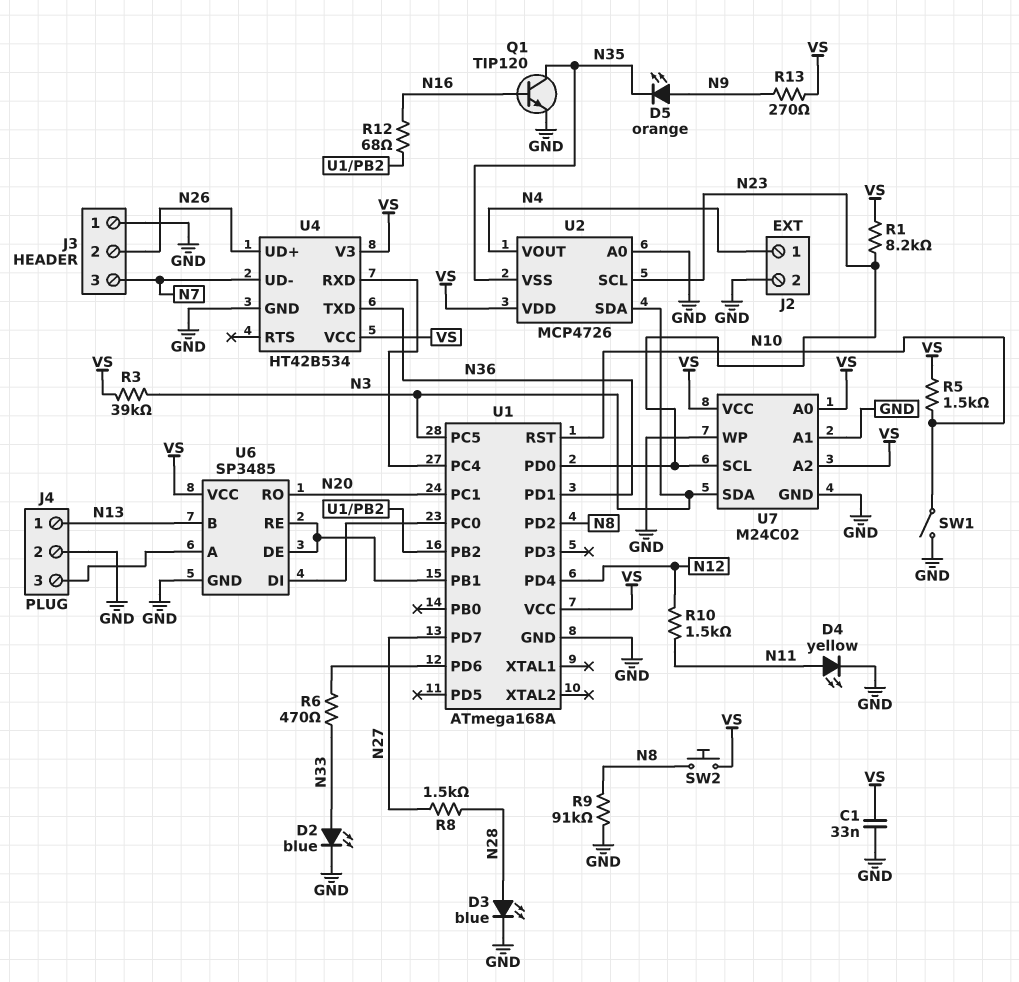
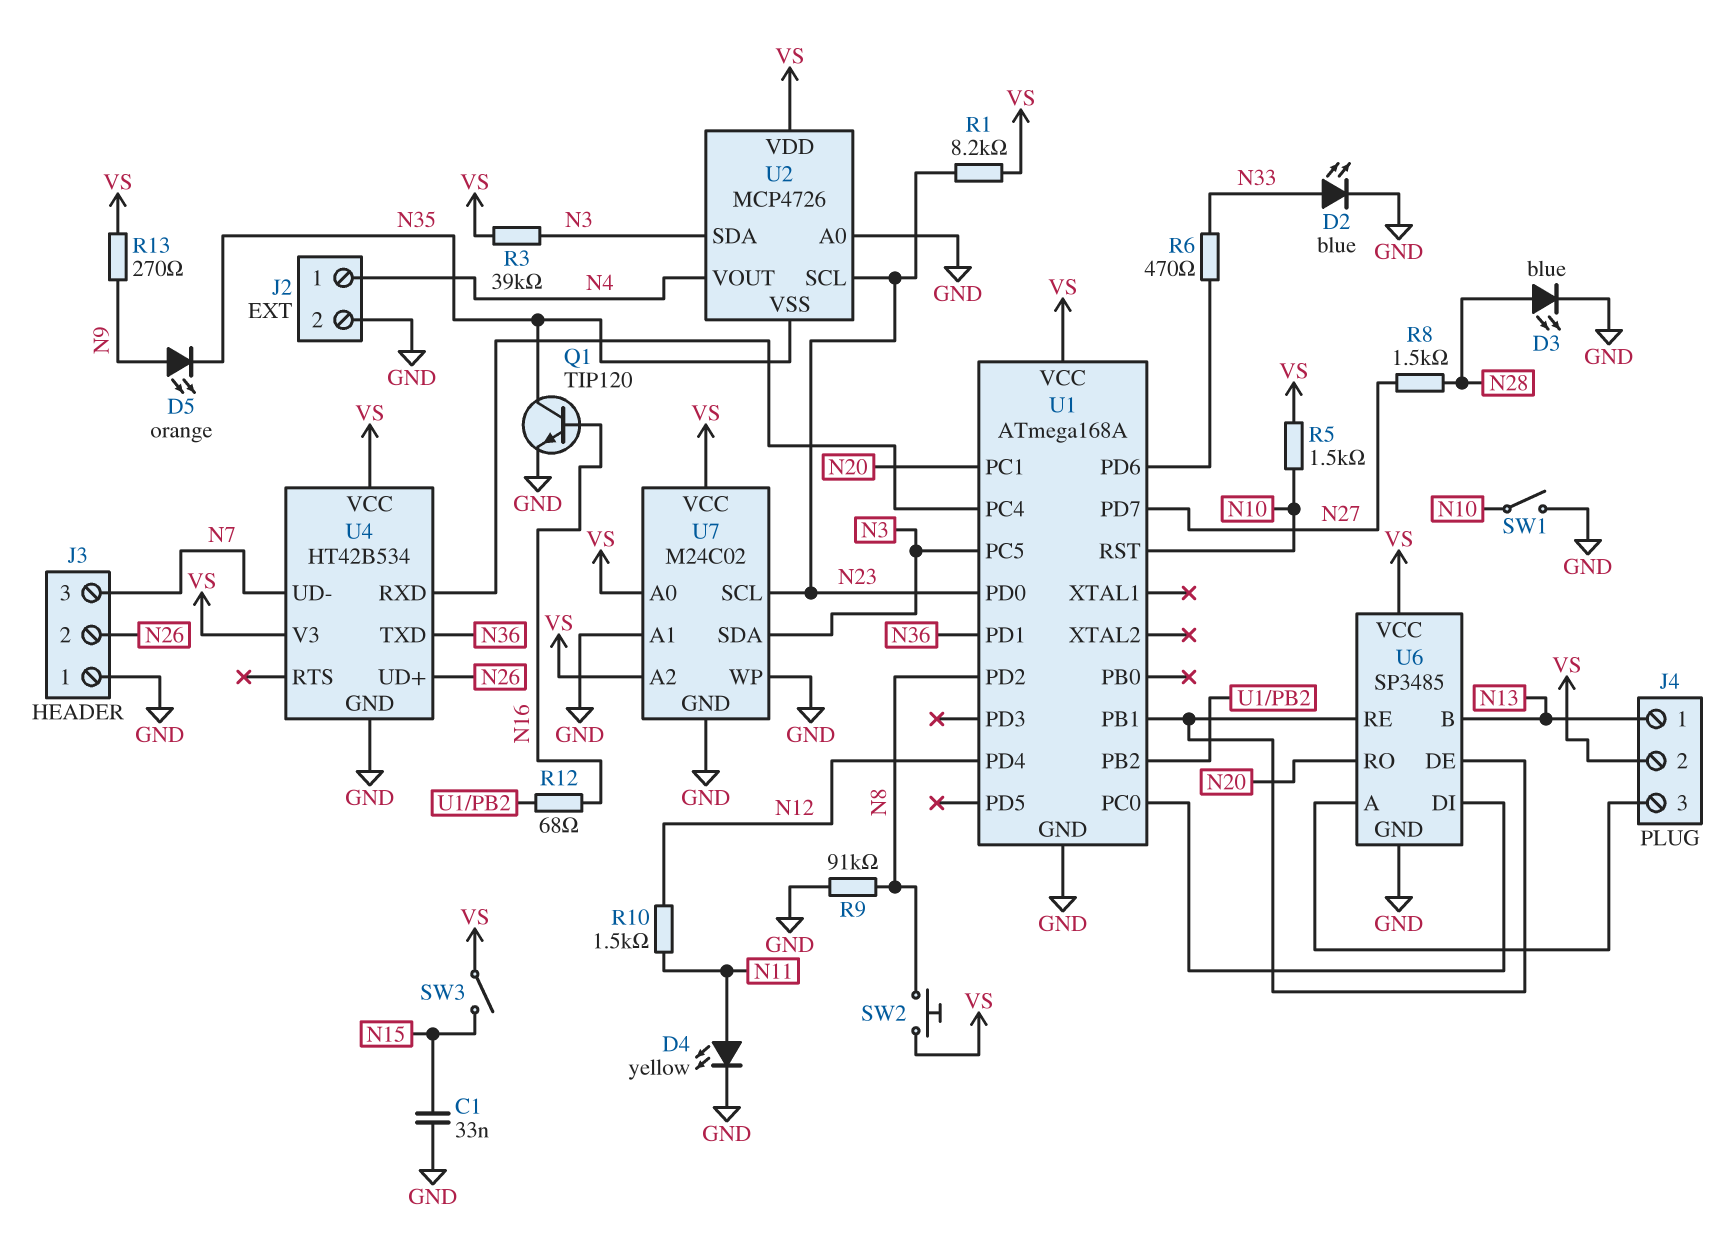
C1: 33nF (GND, VS) -> 33nF (GND, N15)
J4 pin 2: GND -> VS
SW3: none -> switch (N15, VS)

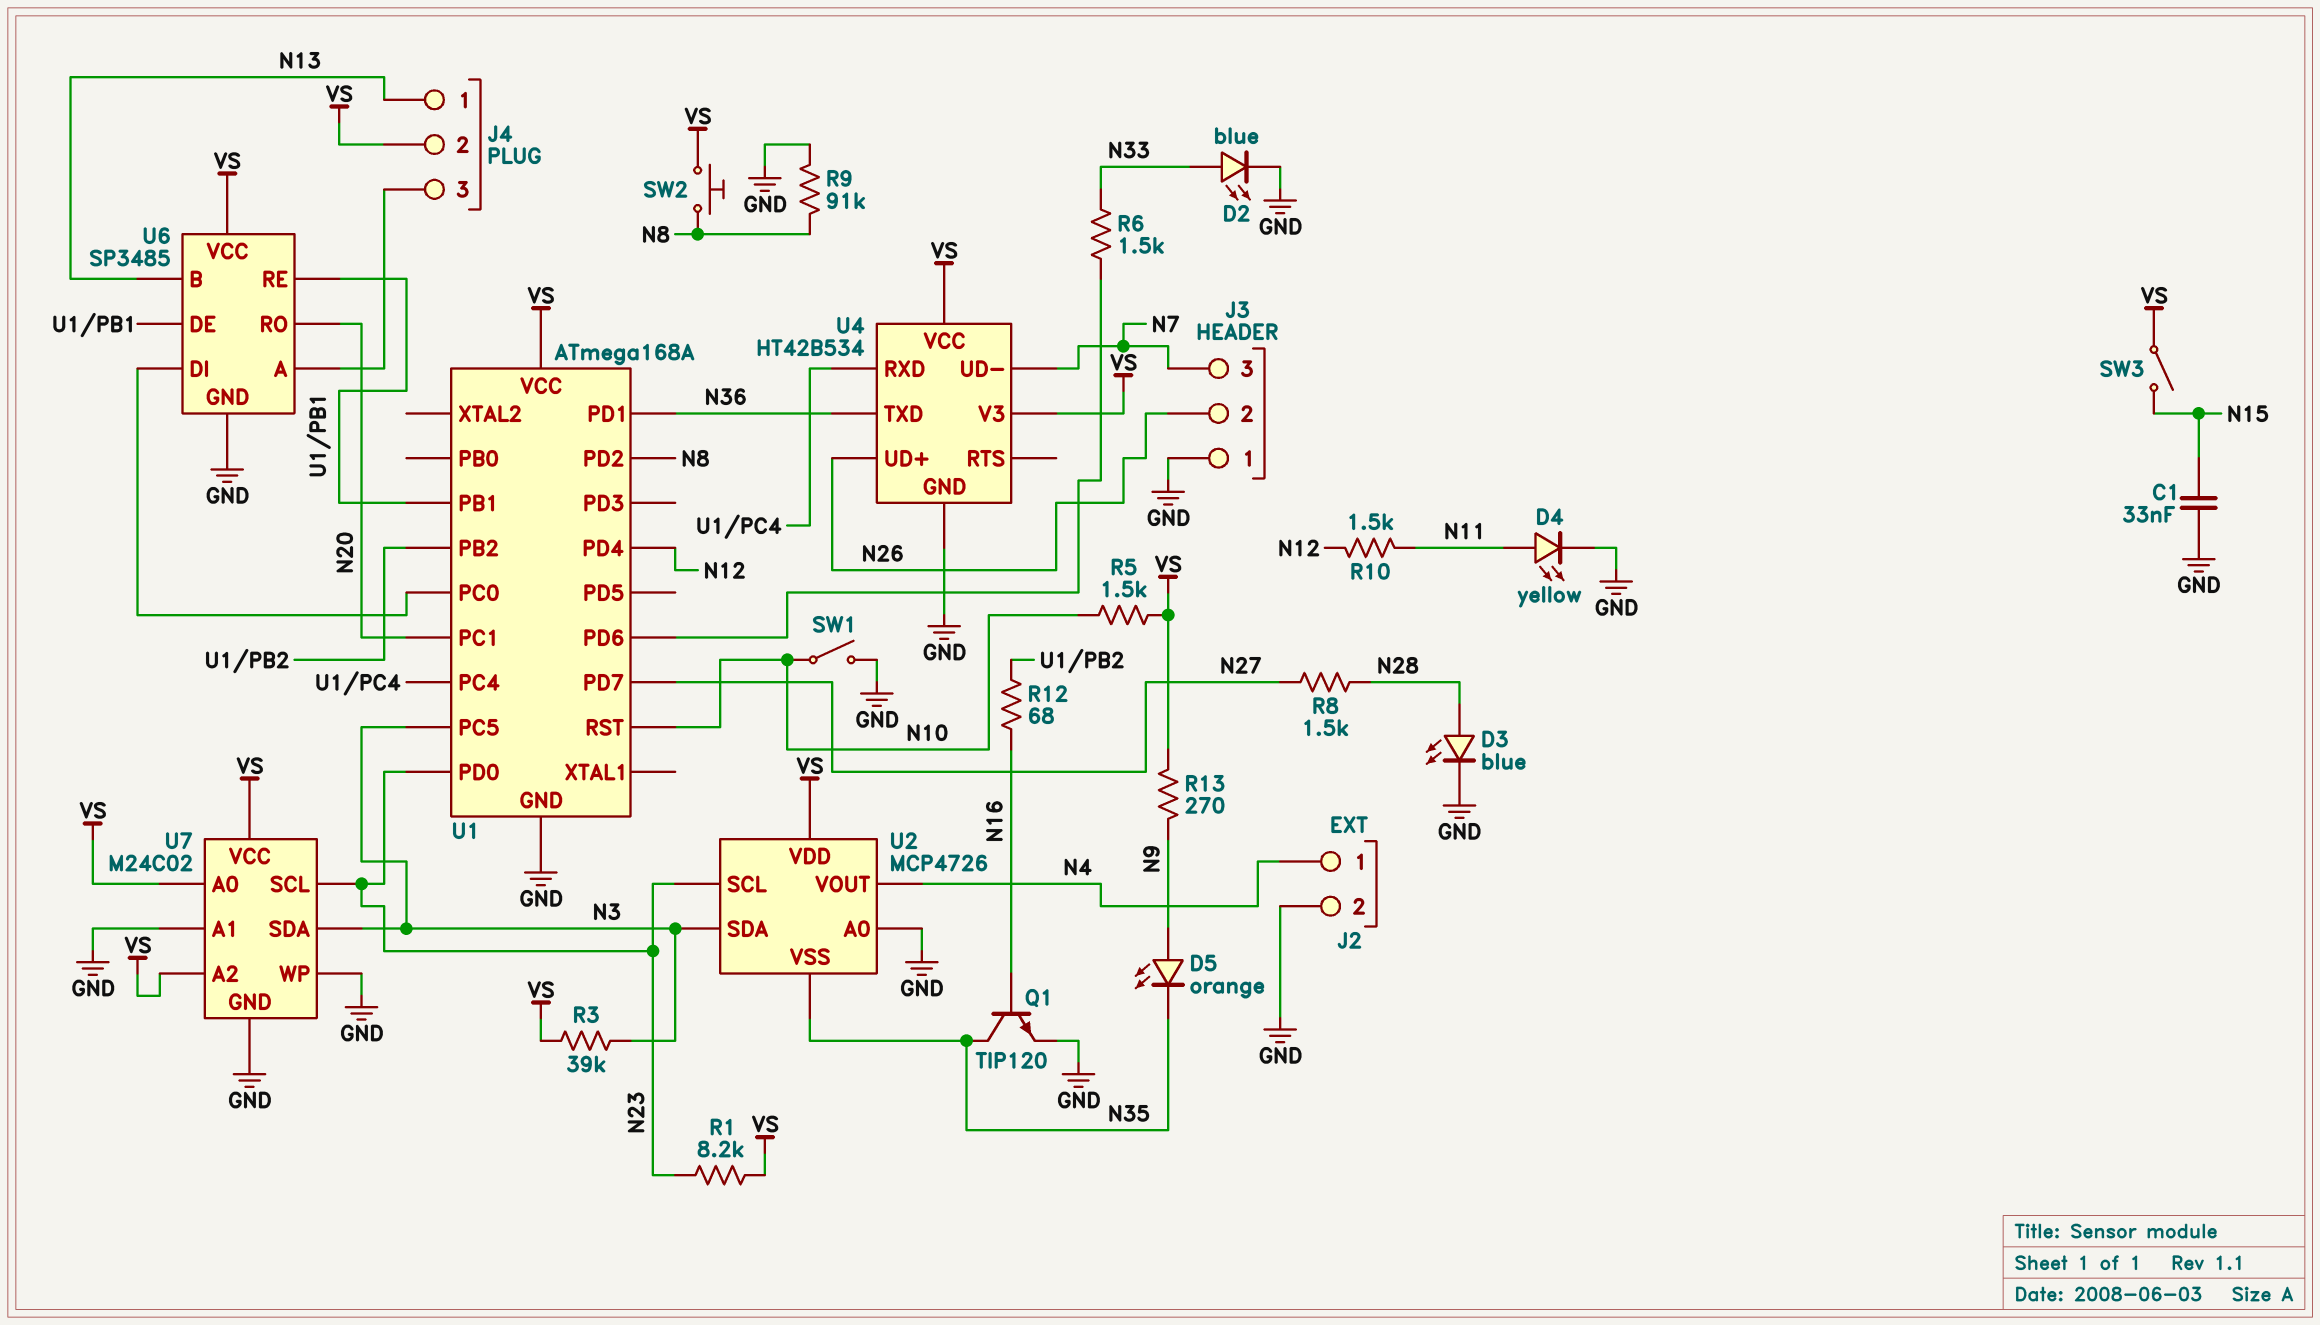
R6: 470 (N33, U1/PD6) -> 1.5k (N33, U1/PD6)

